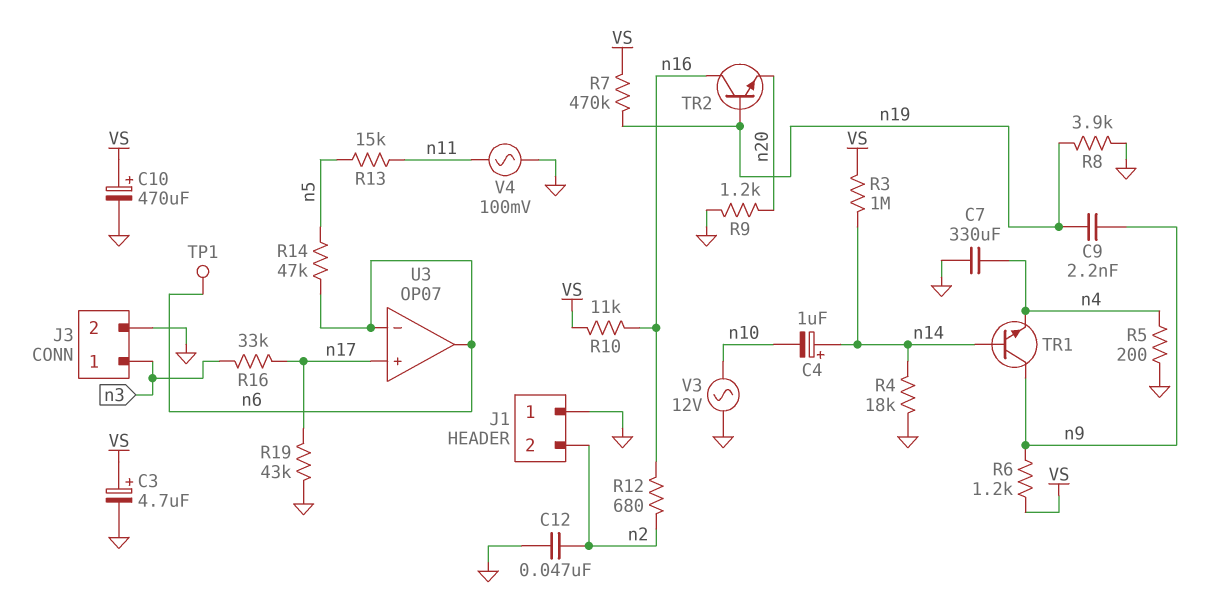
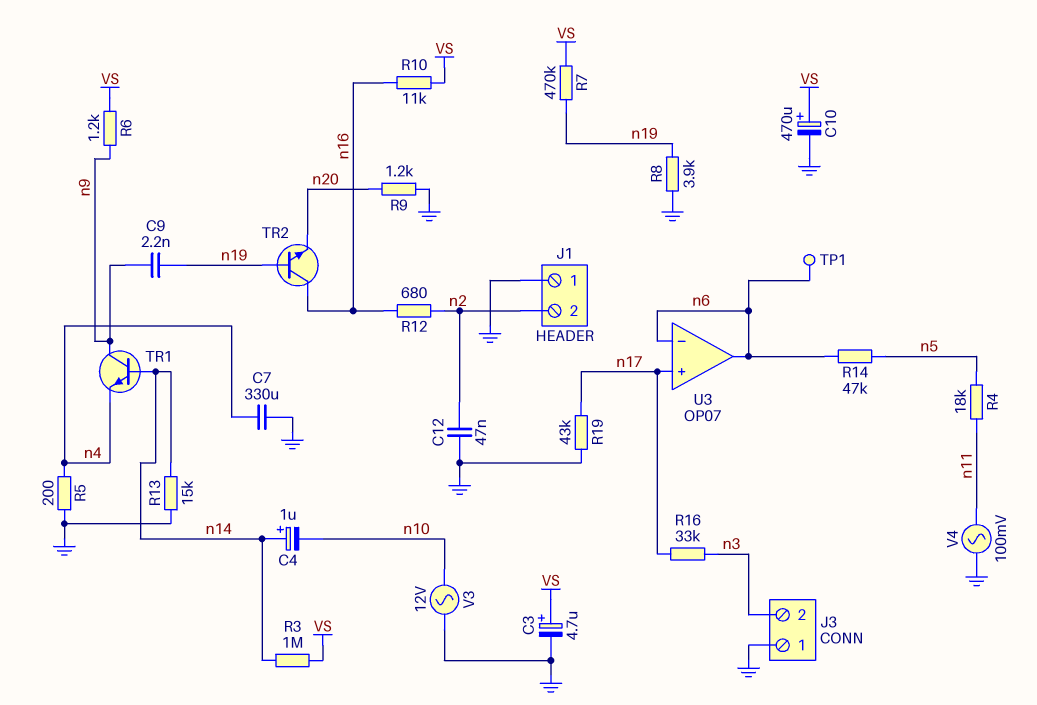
J3 pin 1: n3 -> GND
J3 pin 2: GND -> n3
R4: 18k (GND, n14) -> 18k (n5, n11)
R13: 15k (n5, n11) -> 15k (GND, n14)

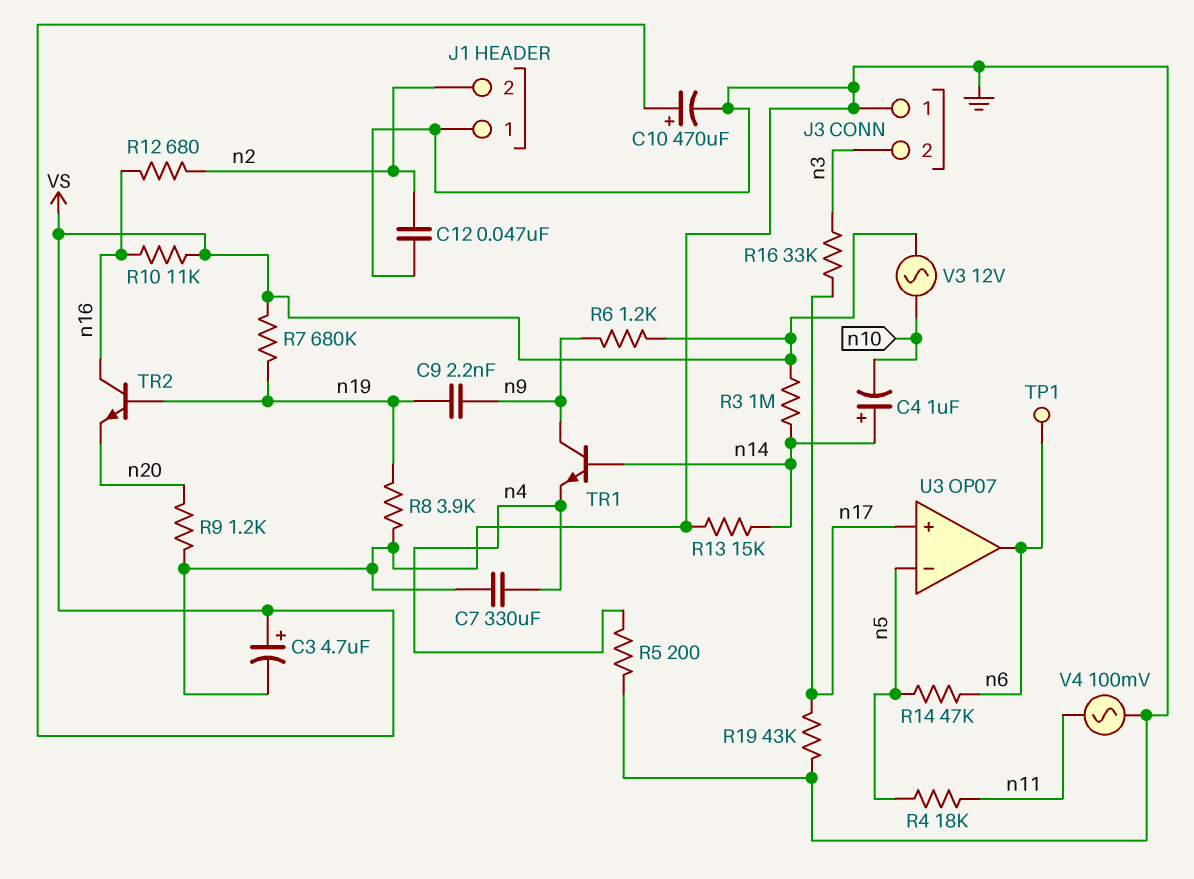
R7: 470k (VS, n19) -> 680k (VS, n19)
U3 pin in-: n6 -> n5
V3: AC 12V (GND, n10) -> AC 12V (VS, n10)

